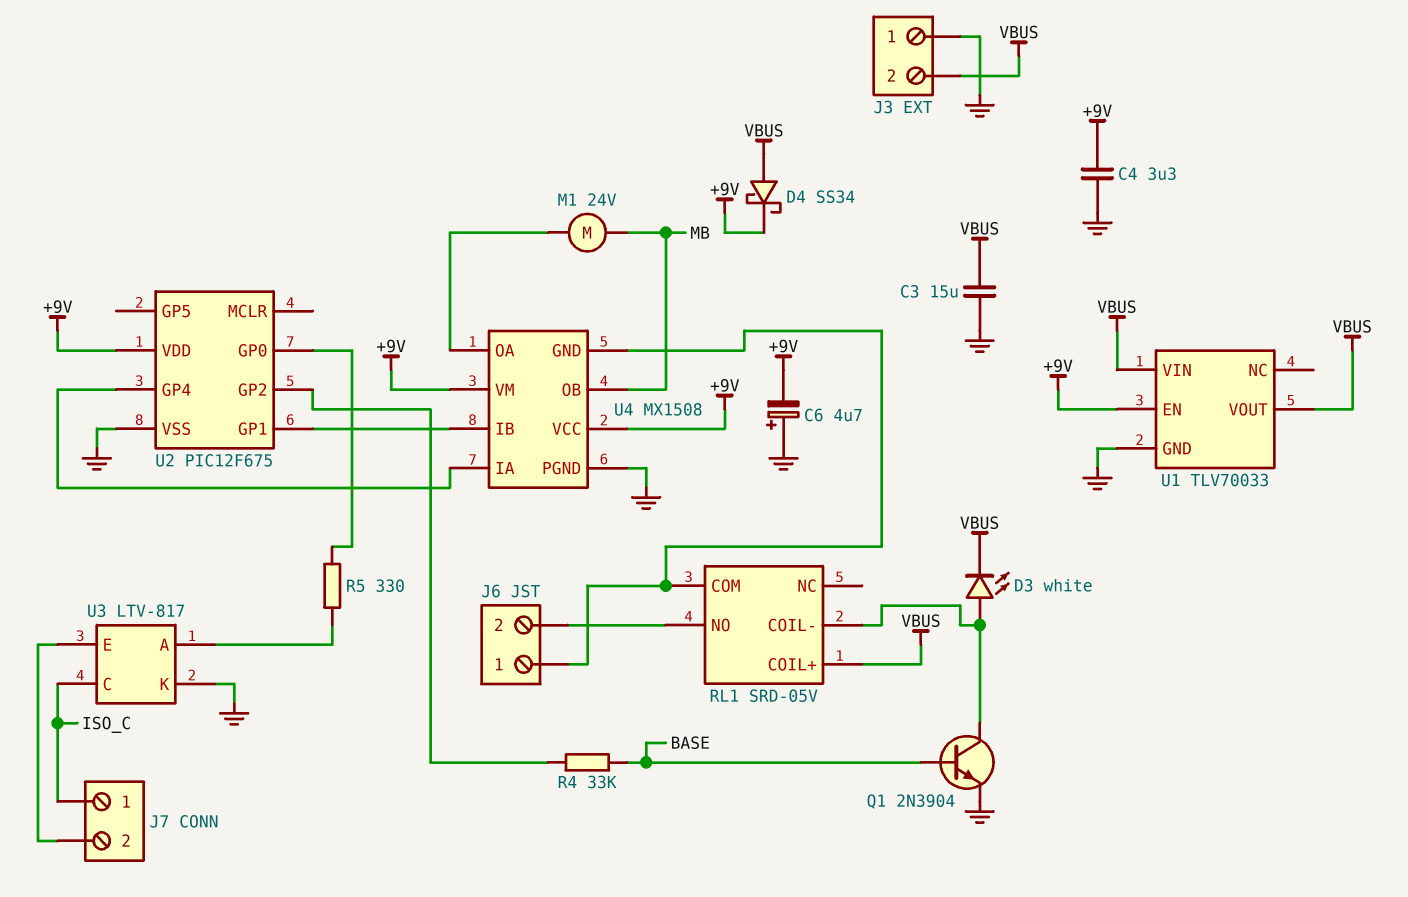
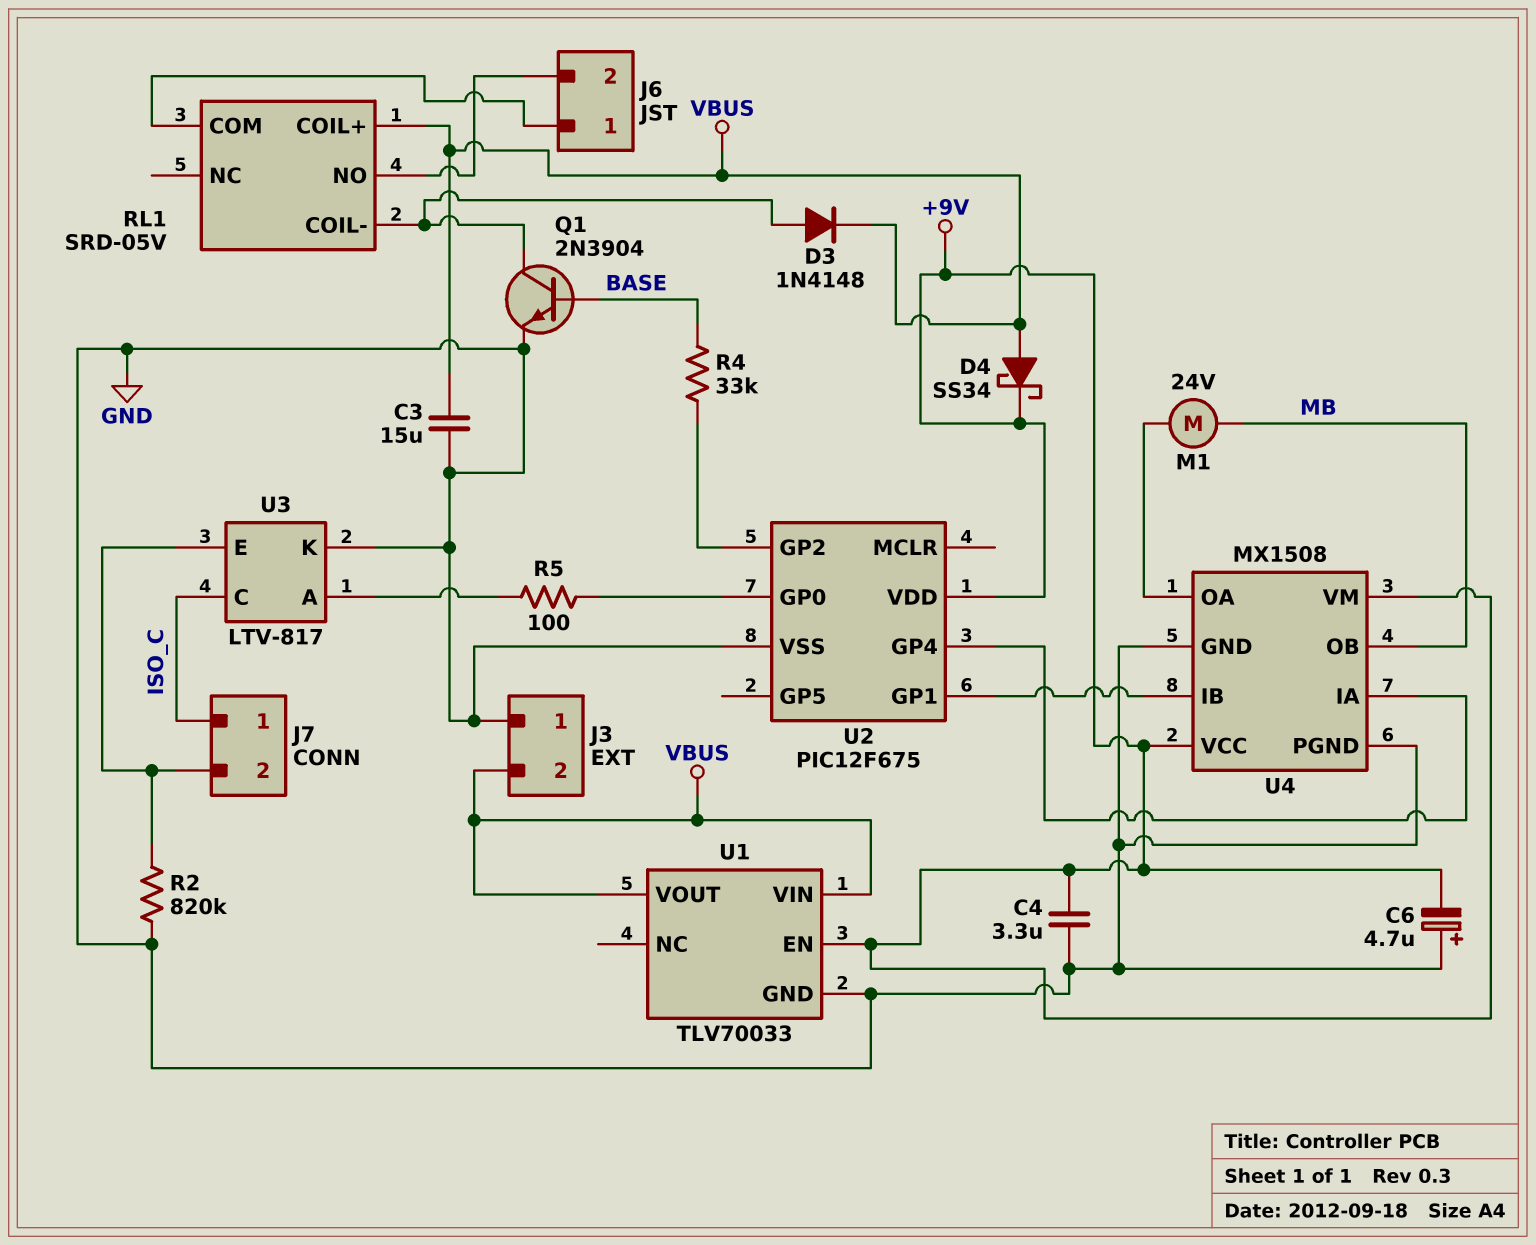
D3: LED white (A RL1/COIL-, K VBUS) -> diode 1N4148 (A RL1/COIL-, K VBUS)
R2: none -> 820k (GND, J7/2)
R5: 330 (U2/GP0, U3/A) -> 100 (U2/GP0, U3/A)
U4 pin GND: J6/1 -> GND

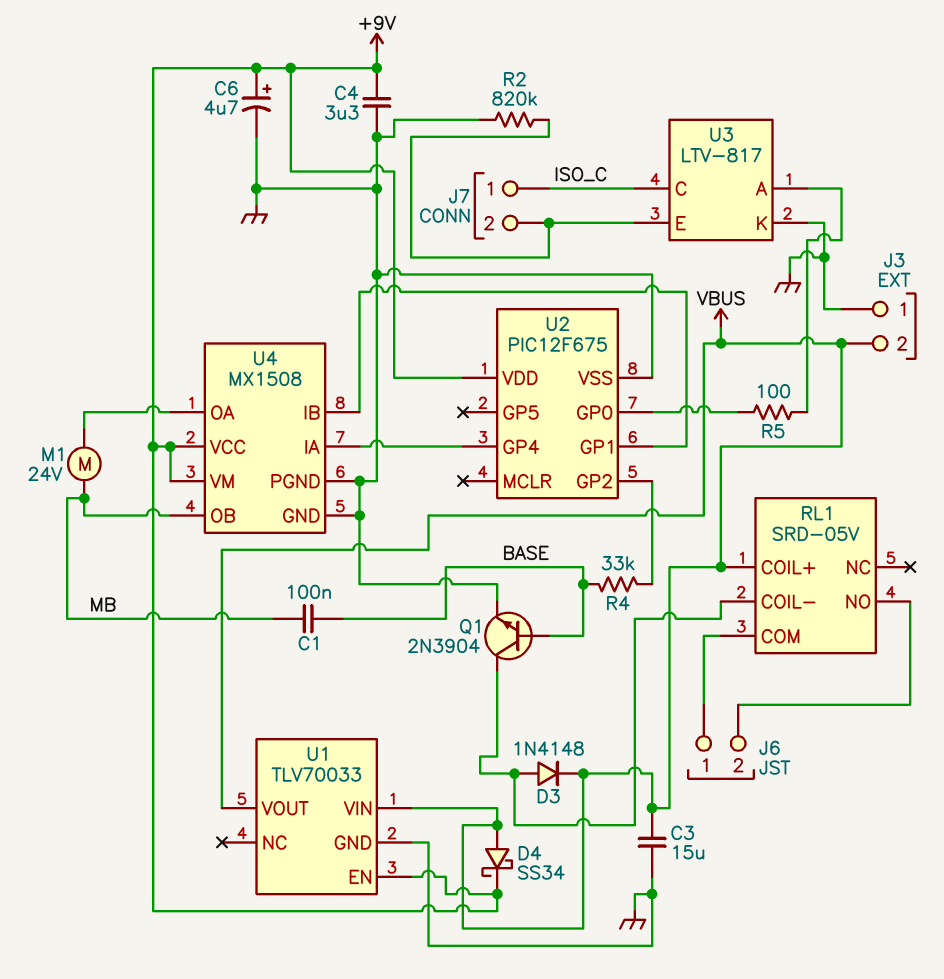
C1: none -> 100nF (BASE, MB)
C6: 4.7uF (plus GND, minus +9V) -> 4.7uF (plus +9V, minus GND)

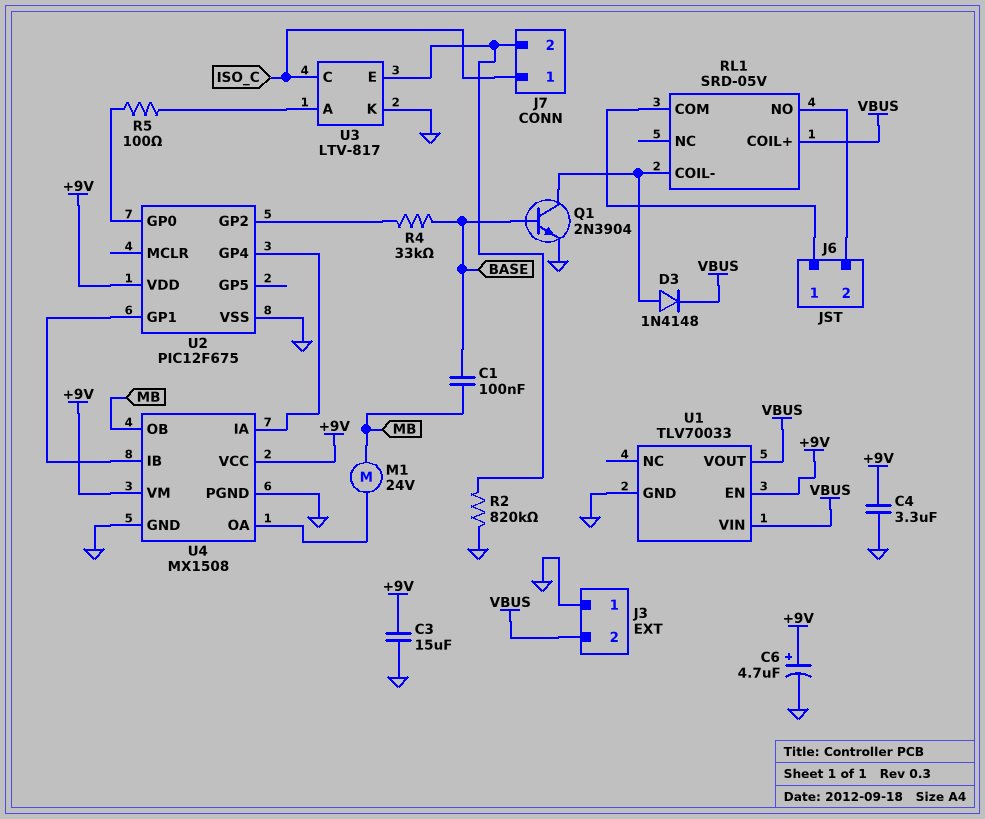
C3: 15uF (GND, VBUS) -> 15uF (+9V, GND)
D4: schottky SS34 (A VBUS, K +9V) -> none

